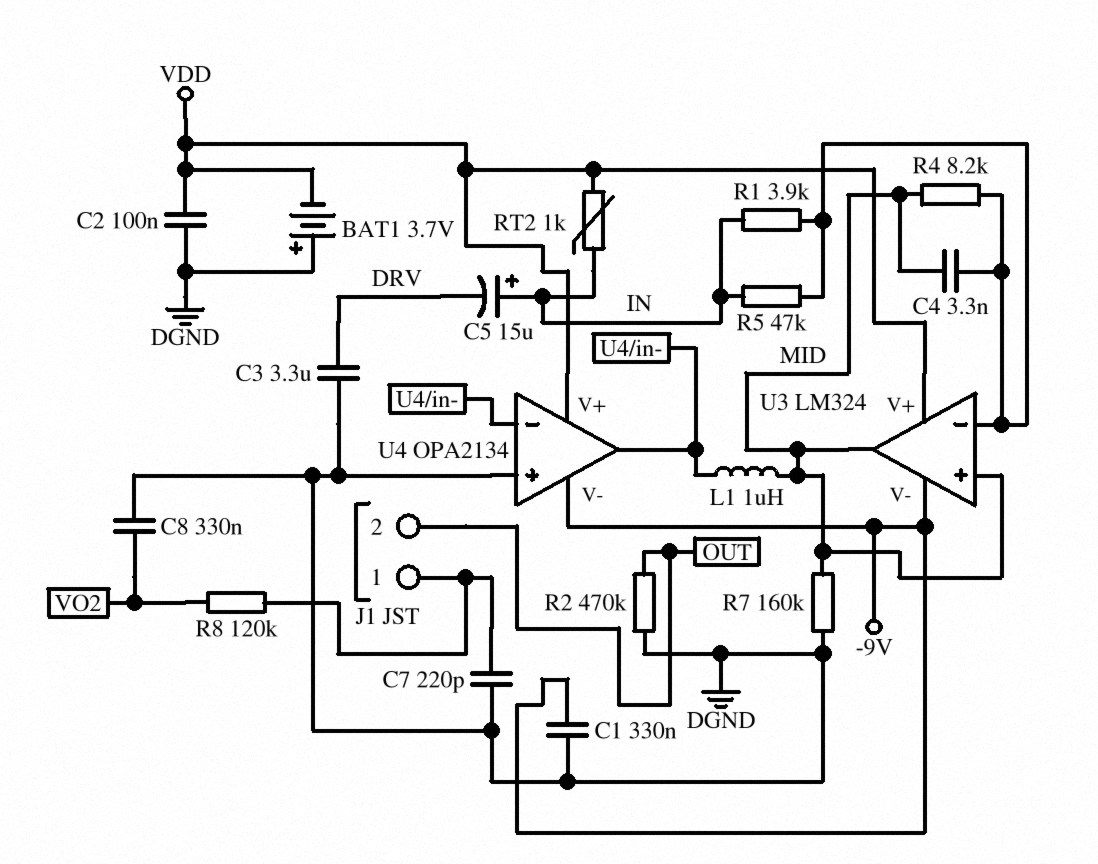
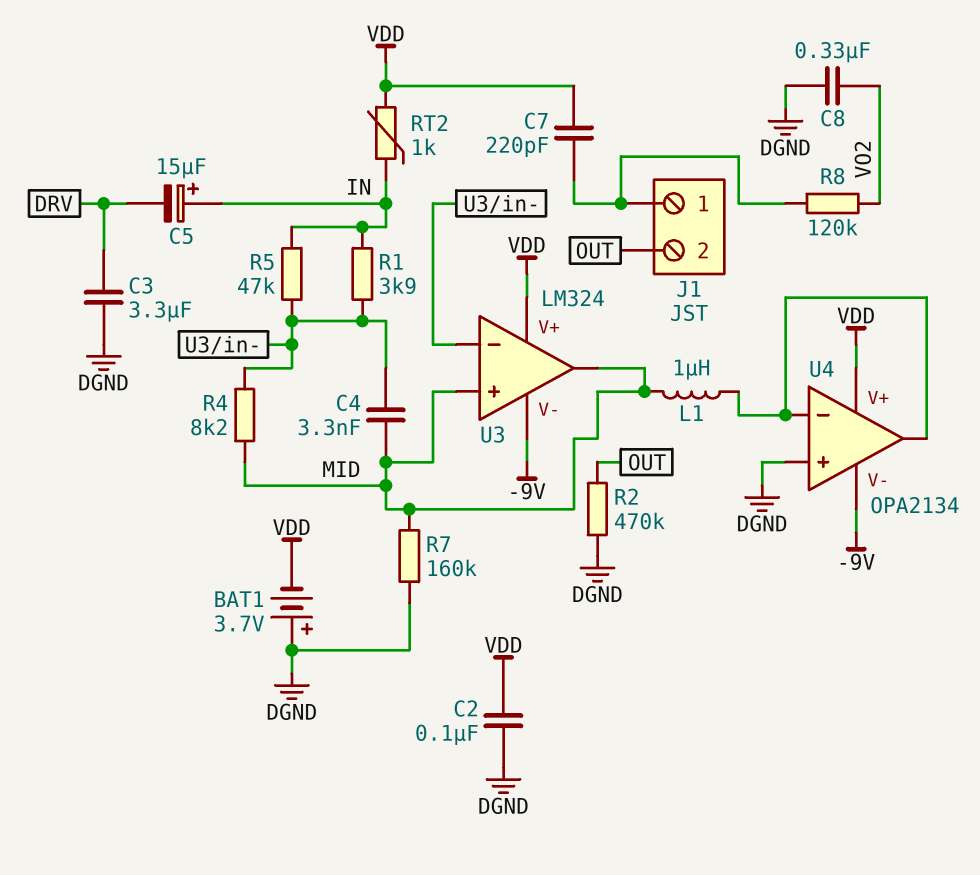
C1: 330nF (-9V, DGND) -> none
C7: 220pF (DGND, J1/1) -> 220pF (J1/1, VDD)

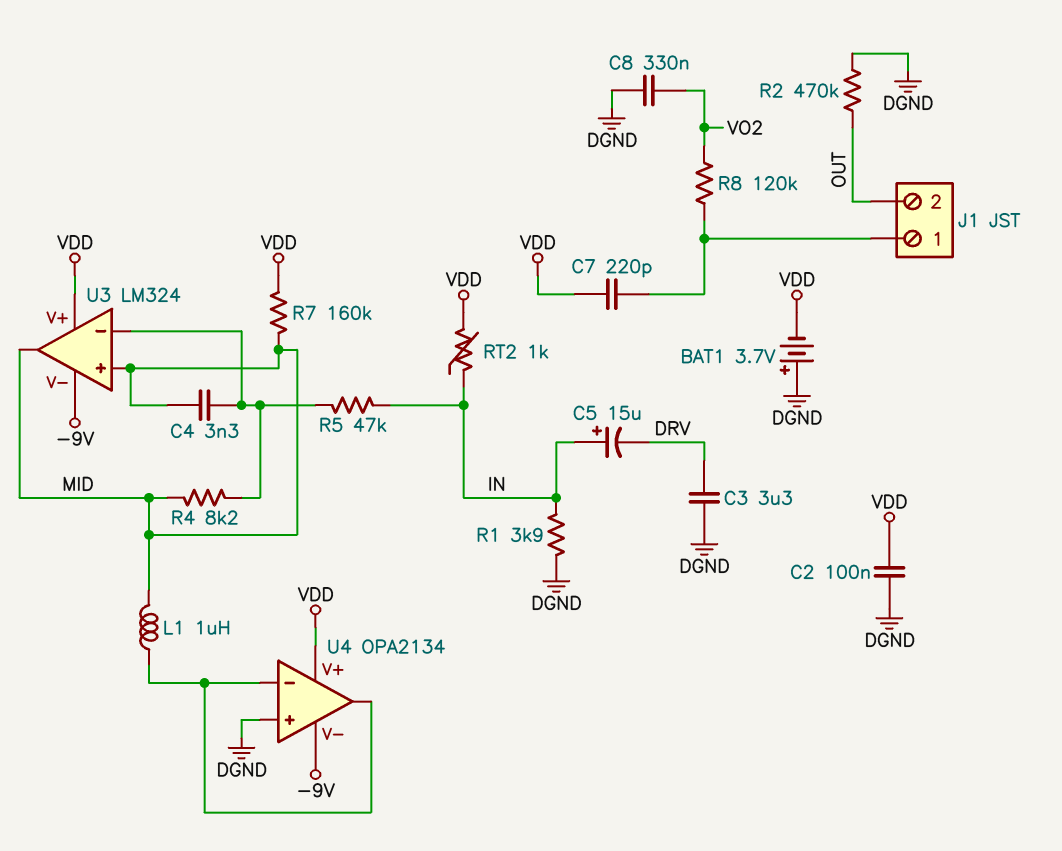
R1: 3.9k (IN, U3/in-) -> 3.9k (DGND, IN)
R7: 160k (DGND, MID) -> 160k (MID, VDD)

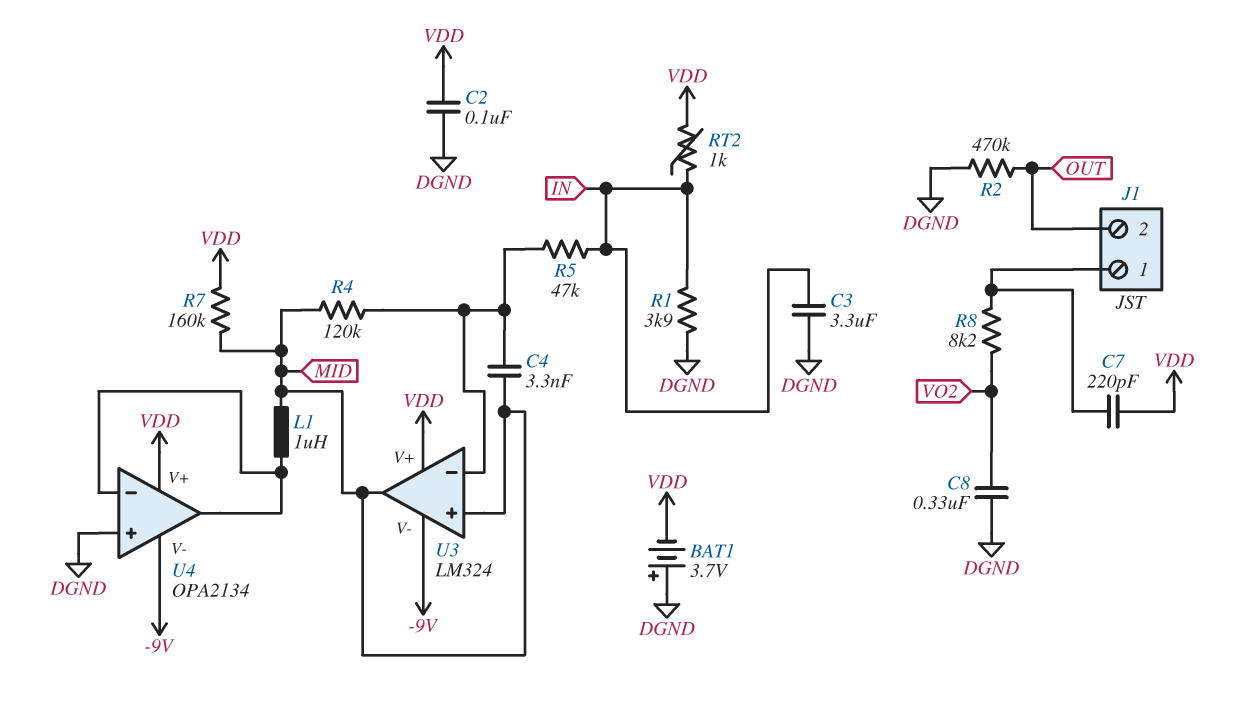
C3: 3.3uF (DGND, DRV) -> 3.3uF (DGND, IN)
C5: 15uF (plus IN, minus DRV) -> none
R4: 8.2k (MID, U3/in-) -> 120k (MID, U3/in-)
R8: 120k (J1/1, VO2) -> 8.2k (J1/1, VO2)

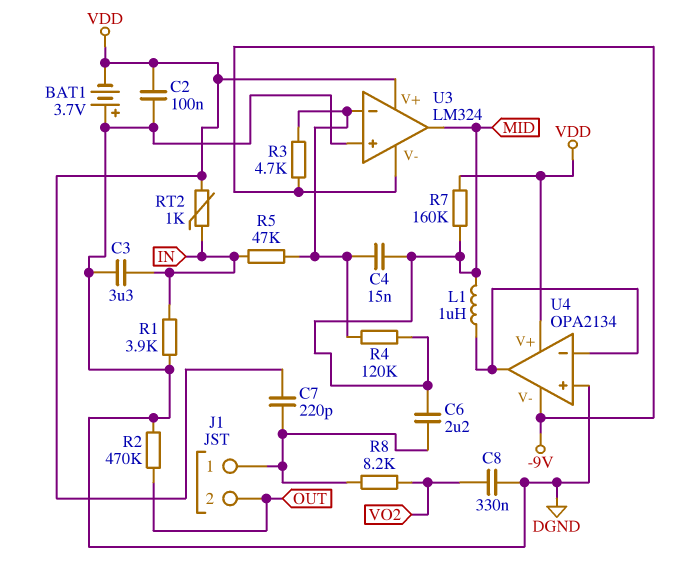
C4: 3.3nF (MID, U3/in-) -> 15nF (MID, U3/in-)
C6: none -> 2.2uF (J1/1, MID)
R3: none -> 4.7k (-9V, U3/in-)
U3 pin in+: MID -> DGND

